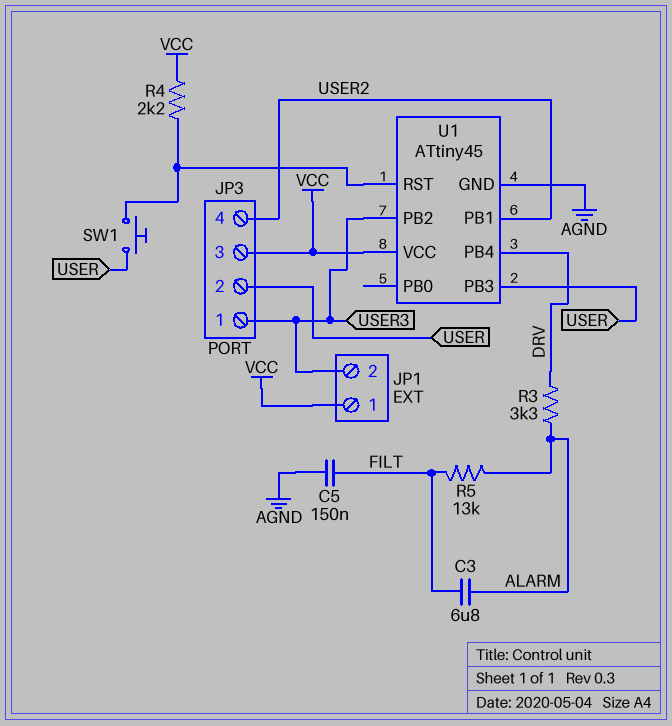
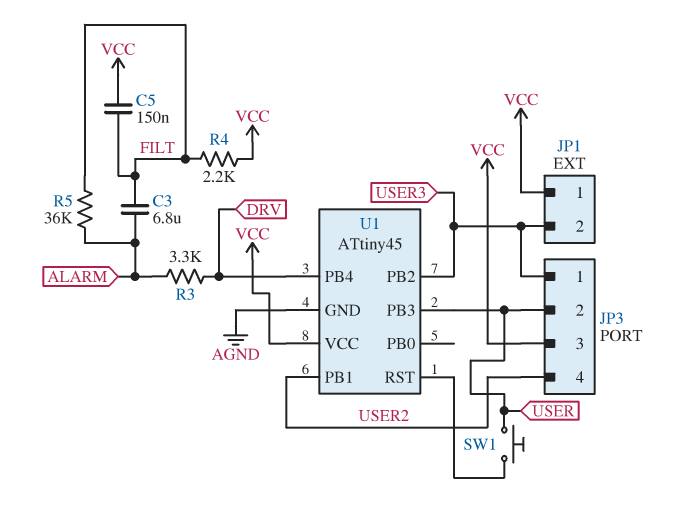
C5: 150nF (AGND, FILT) -> 150nF (FILT, VCC)
R4: 2.2k (U1/RST, VCC) -> 2.2k (FILT, VCC)
R5: 13k (ALARM, FILT) -> 36k (ALARM, FILT)

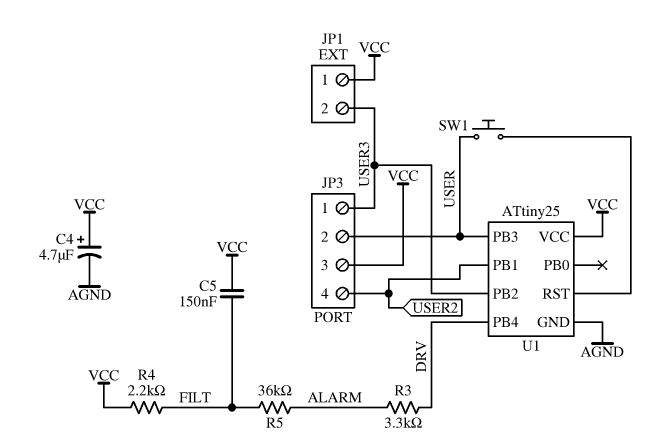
C3: 6.8uF (ALARM, FILT) -> none
C4: none -> 4.7uF (plus VCC, minus AGND)
U1: ATtiny45 -> ATtiny25

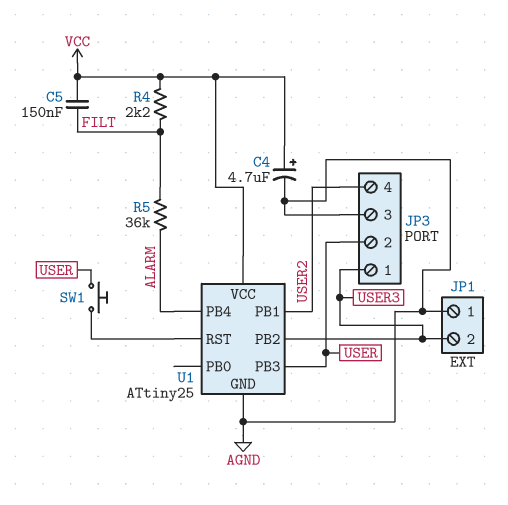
JP1 pin 1: VCC -> AGND
JP3 pin 3: VCC -> AGND
R3: 3.3k (ALARM, DRV) -> none
U1 pin PB4: DRV -> ALARM

